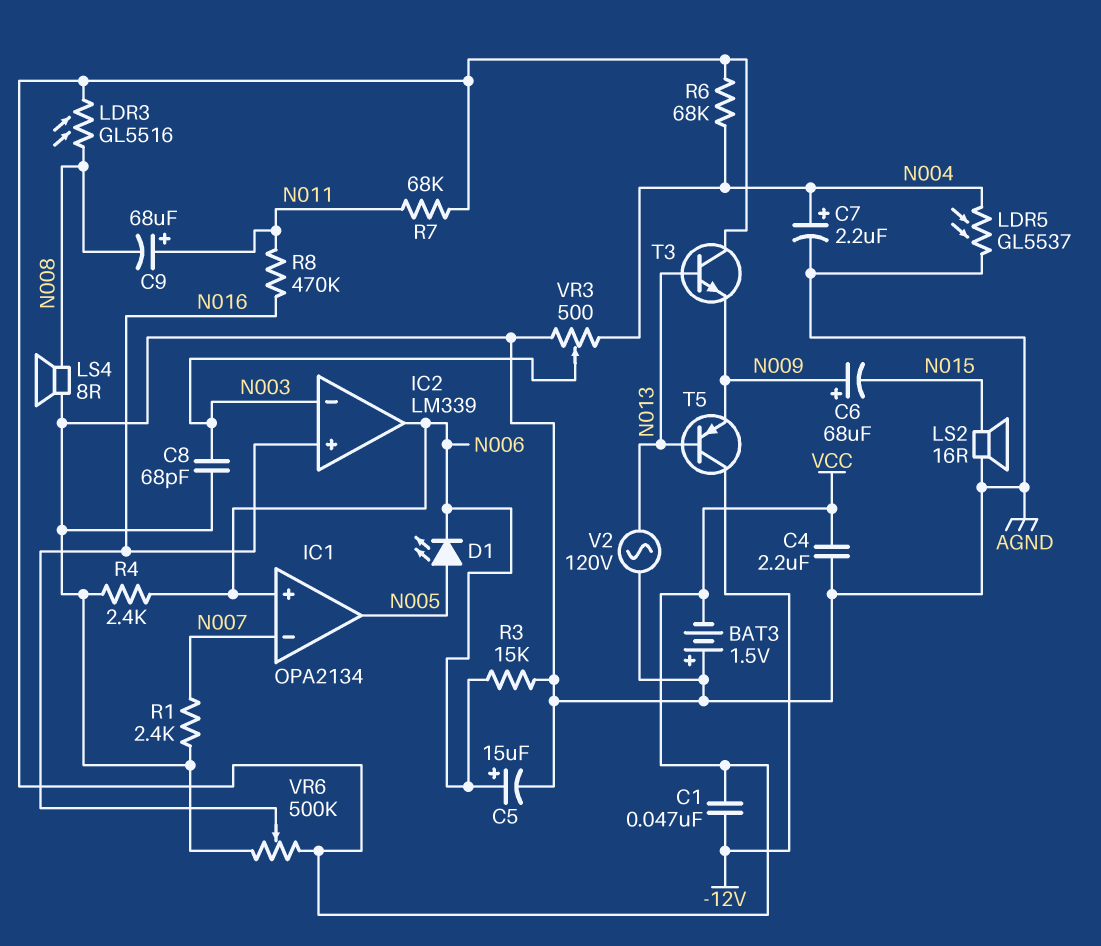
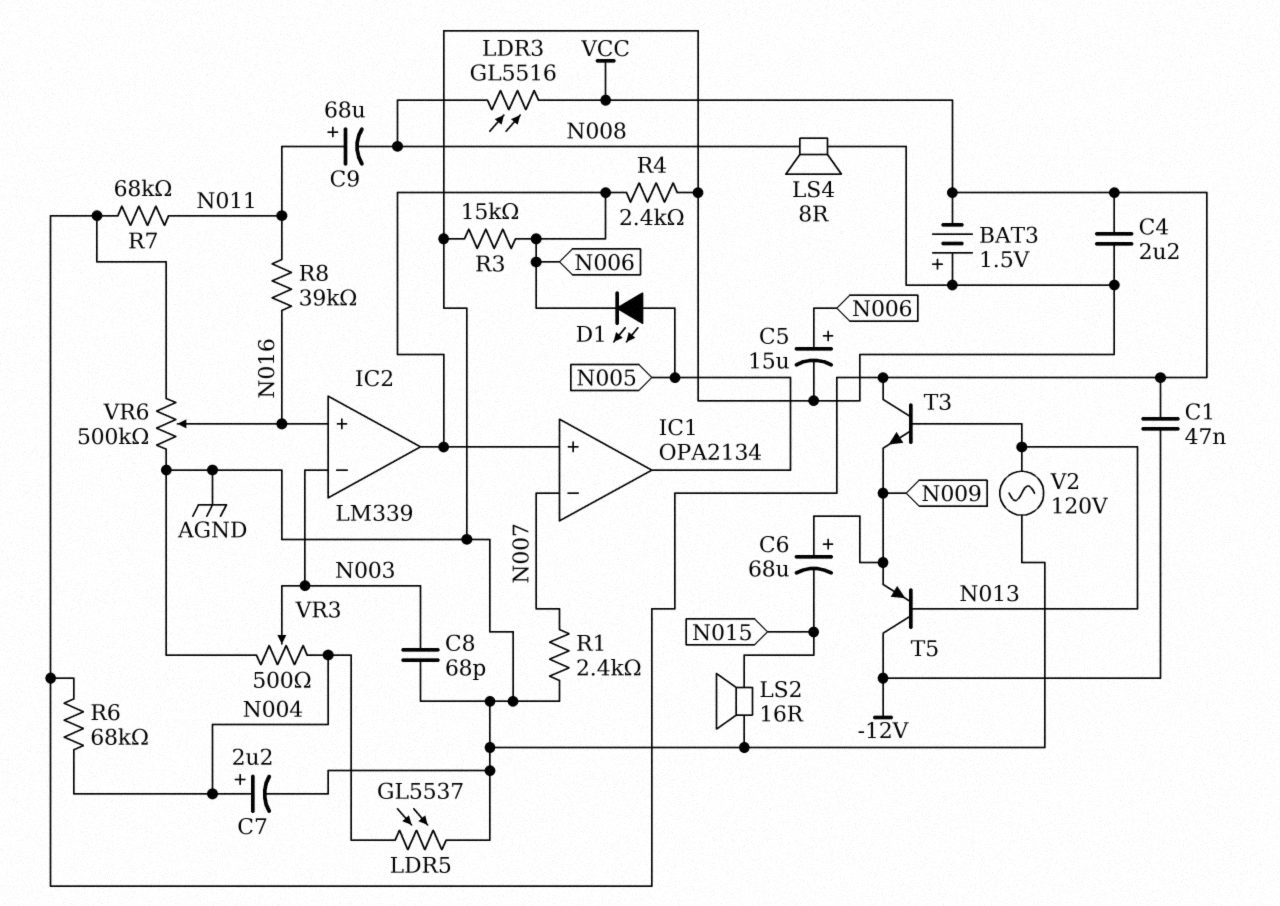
R8: 470k (N011, N016) -> 39k (N011, N016)

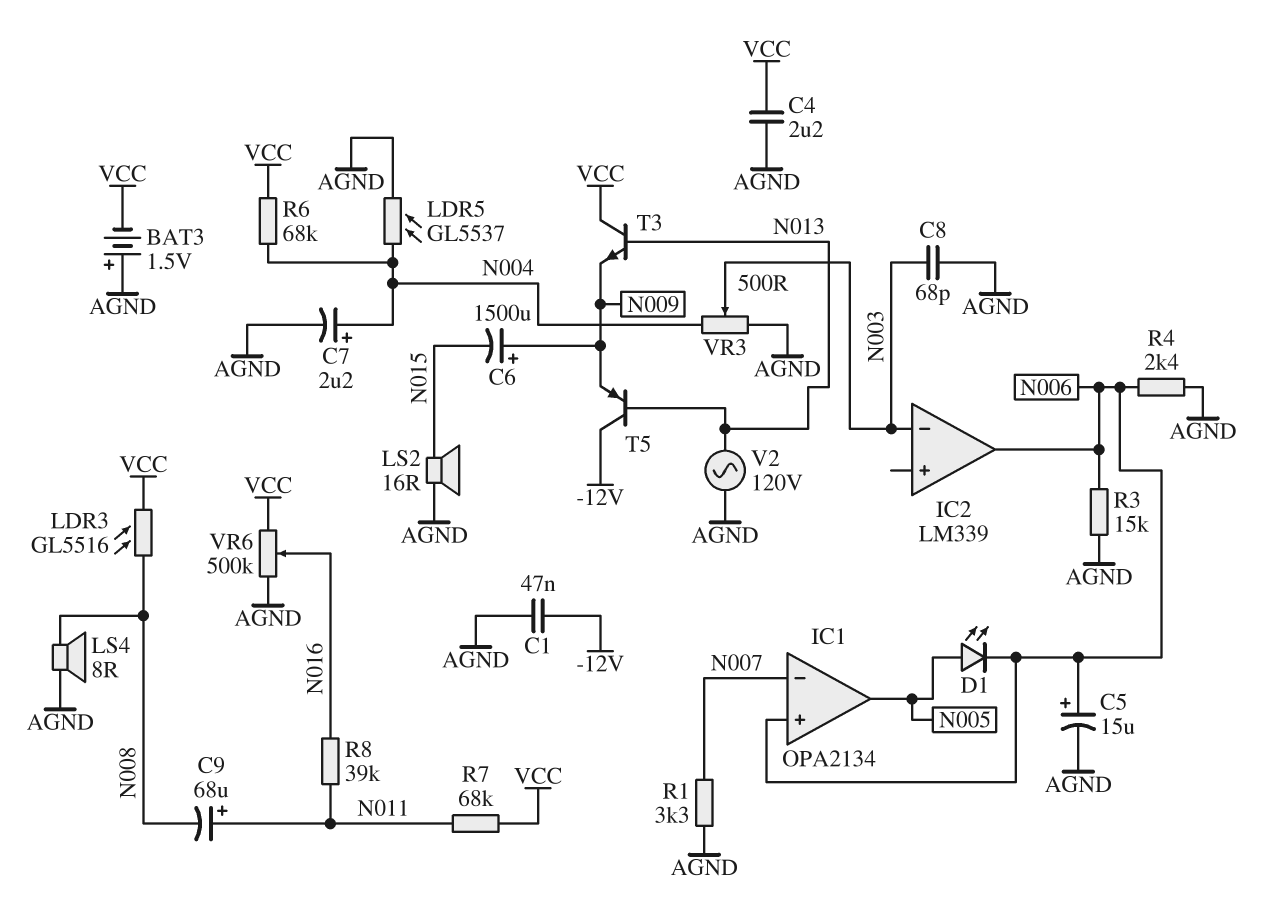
C1: 47nF (-12V, VCC) -> 47nF (-12V, AGND)
C6: 68uF (plus N009, minus N015) -> 1500uF (plus N009, minus N015)
IC2 pin in+: N016 -> none
R1: 2.4k (AGND, N007) -> 3.3k (AGND, N007)

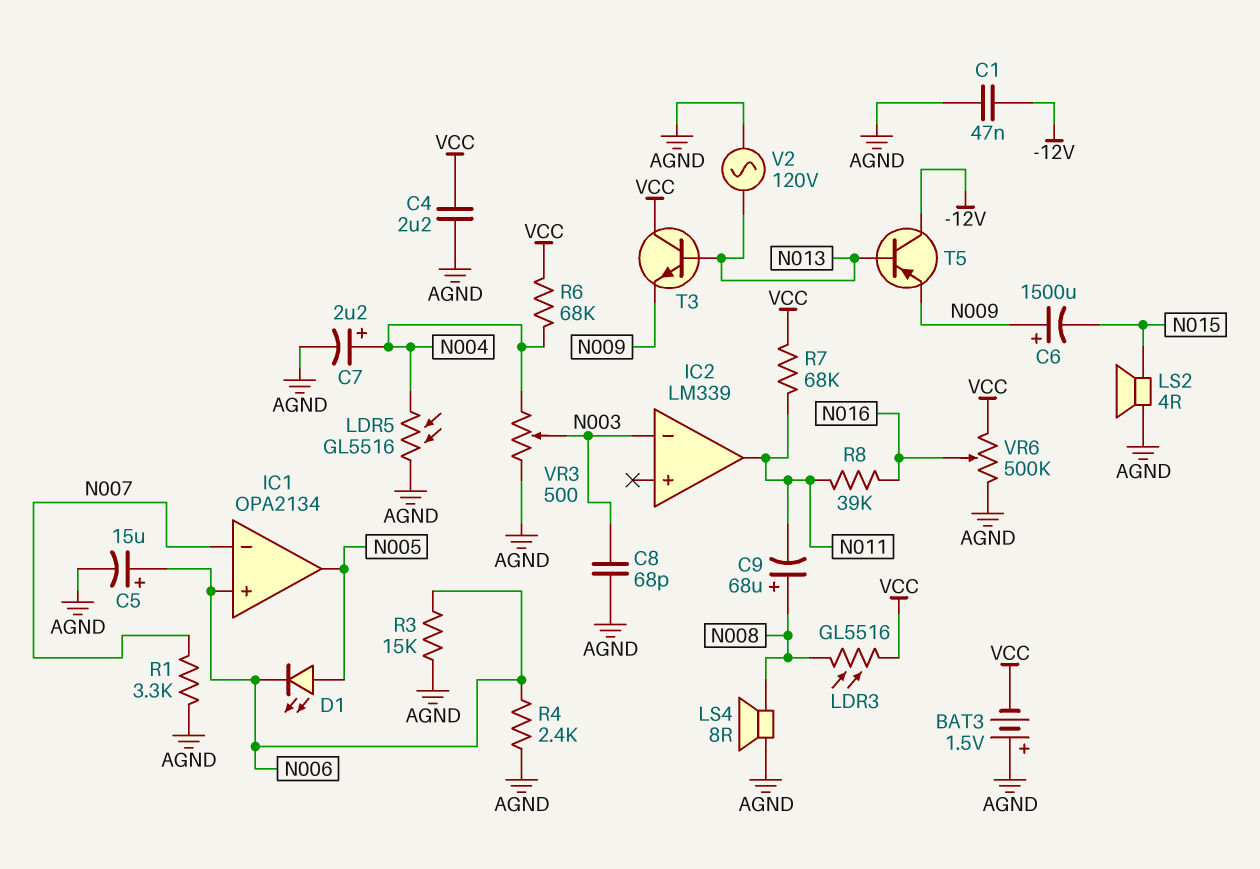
C9: 68uF (plus N011, minus N008) -> 68uF (plus N008, minus N011)
IC2 pin out: N006 -> N011
LDR5: GL5537 (AGND, N004) -> GL5516 (AGND, N004)
LS2: speaker 16R (AGND, N015) -> speaker 4R (AGND, N015)

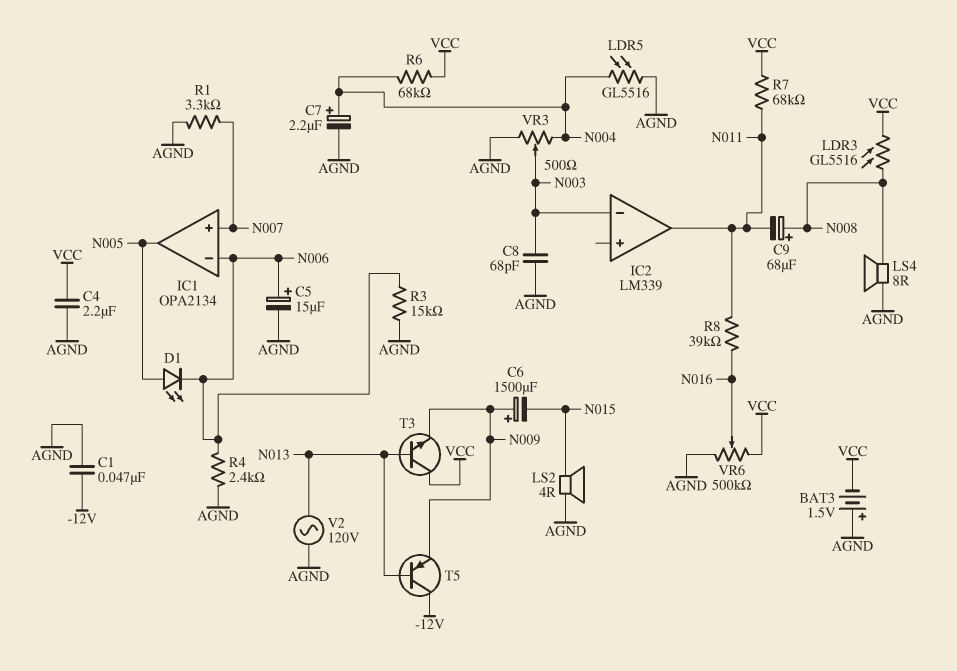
IC1 pin in+: N006 -> N007
IC1 pin in-: N007 -> N006

